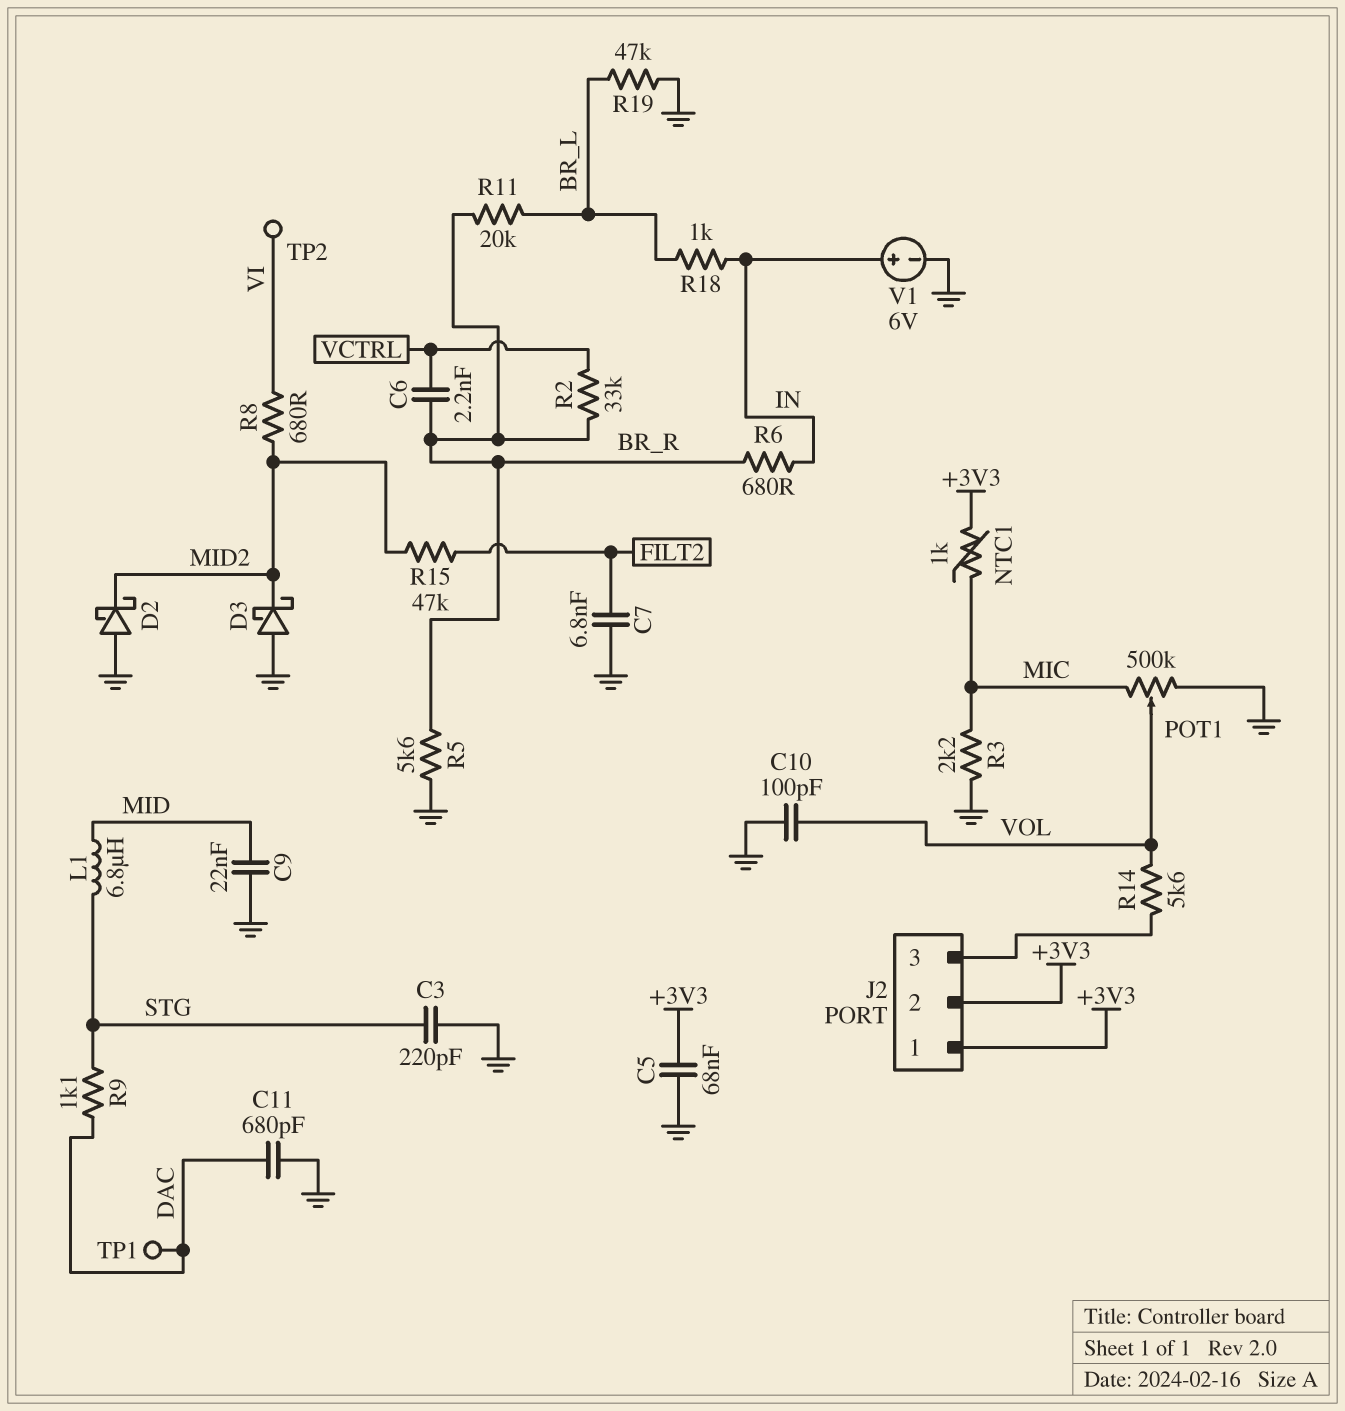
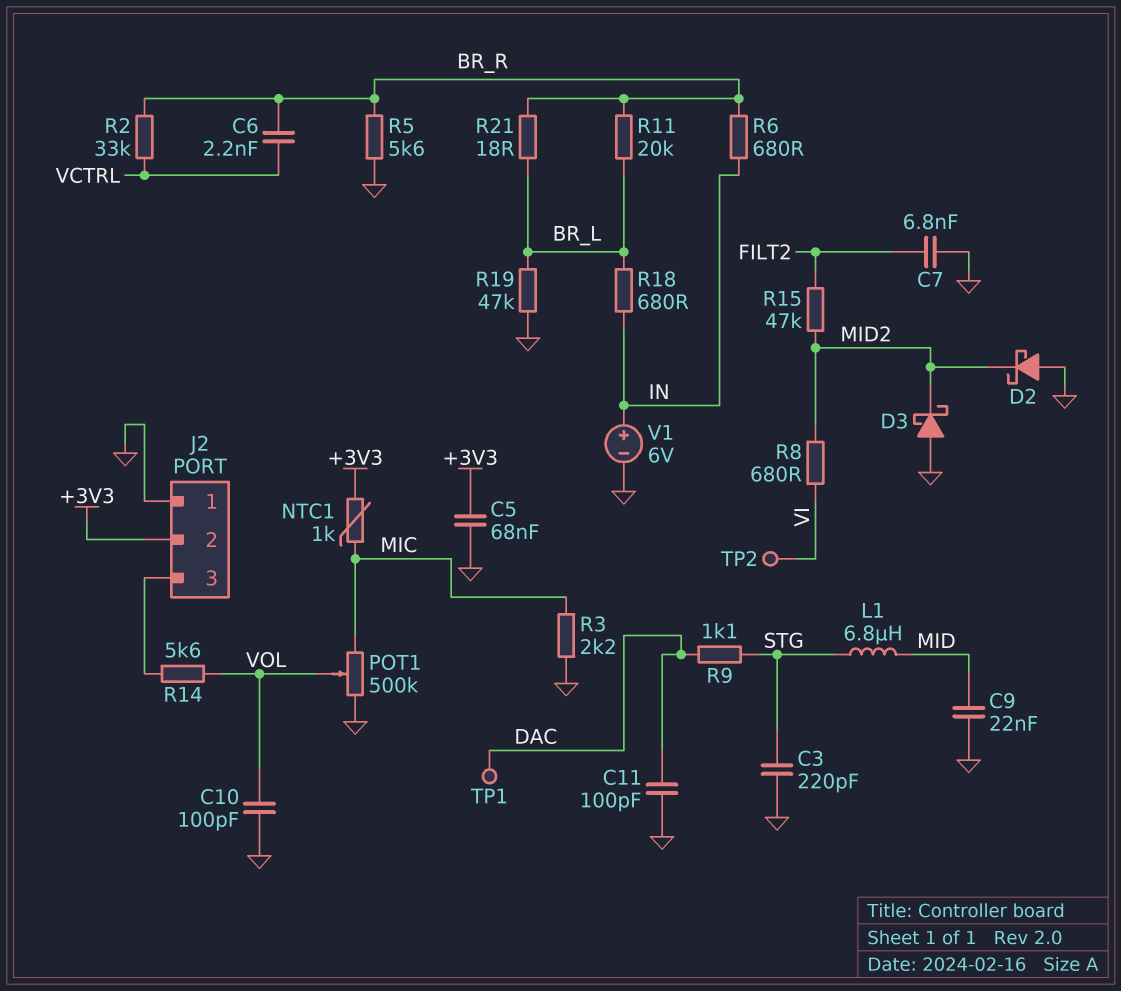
C11: 680pF (DAC, GND) -> 100pF (DAC, GND)
J2 pin 1: +3V3 -> GND
R18: 1k (BR_L, IN) -> 680 (BR_L, IN)
R21: none -> 18 (BR_L, BR_R)

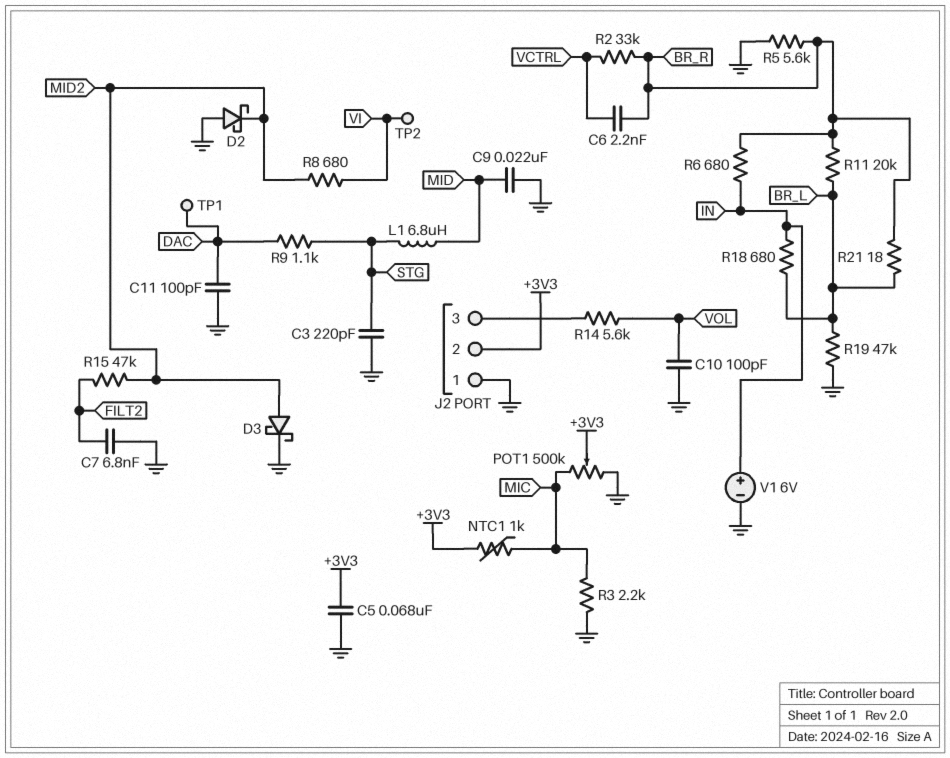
D3: schottky (A GND, K MID2) -> schottky (A MID2, K GND)
POT1: 500k (GND, MIC, wiper VOL) -> 500k (GND, MIC, wiper +3V3)

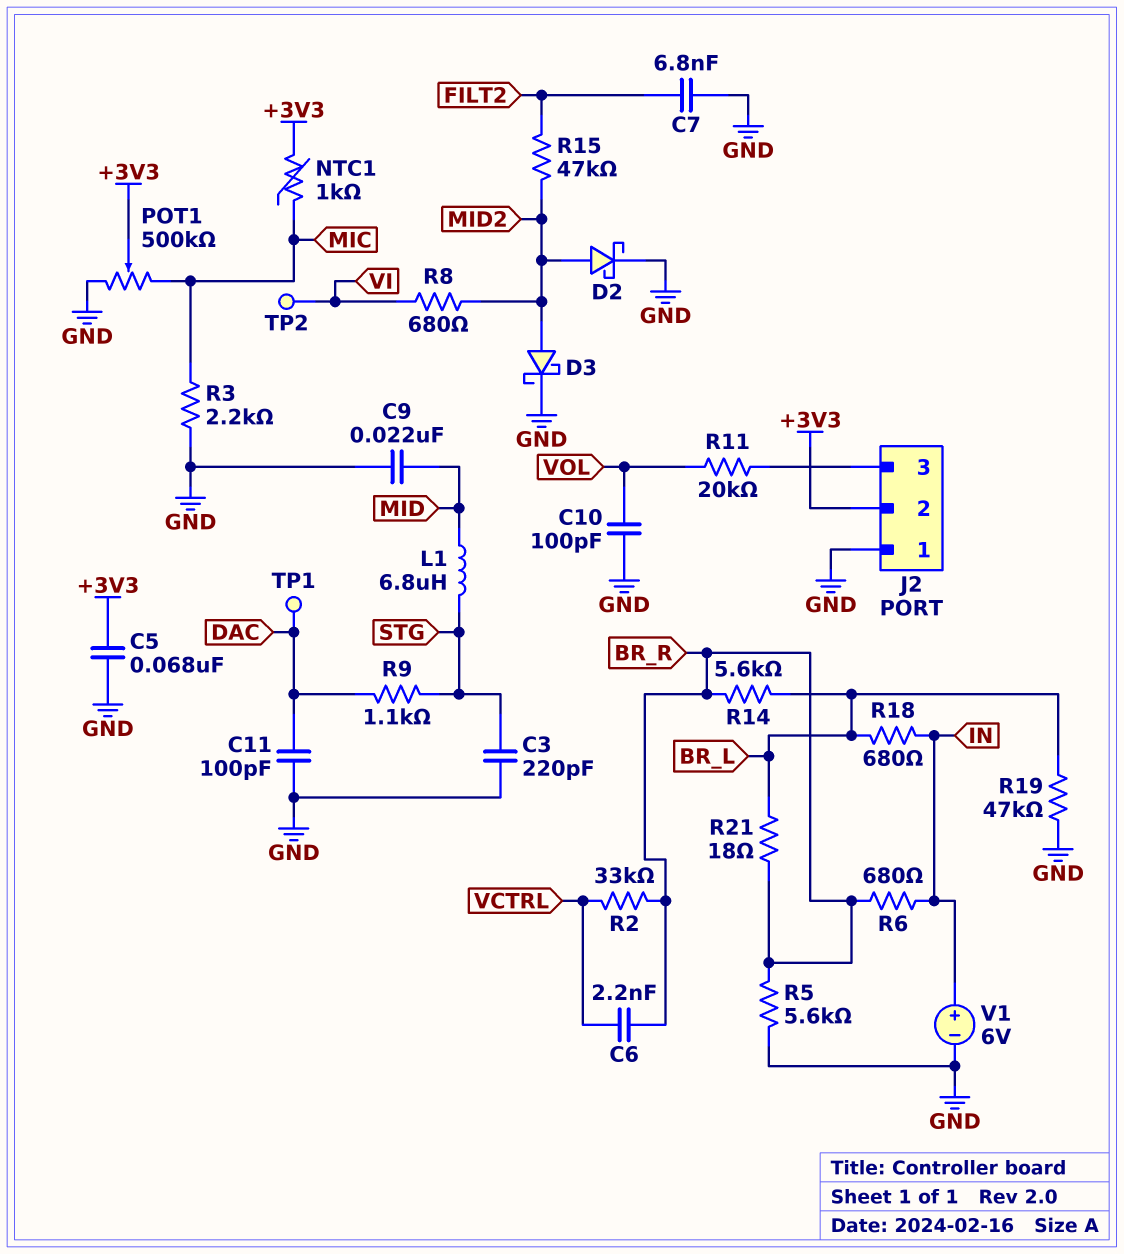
D2: schottky (A GND, K MID2) -> schottky (A MID2, K GND)
R11: 20k (BR_L, BR_R) -> 20k (J2/3, VOL)
R14: 5.6k (J2/3, VOL) -> 5.6k (BR_L, BR_R)

